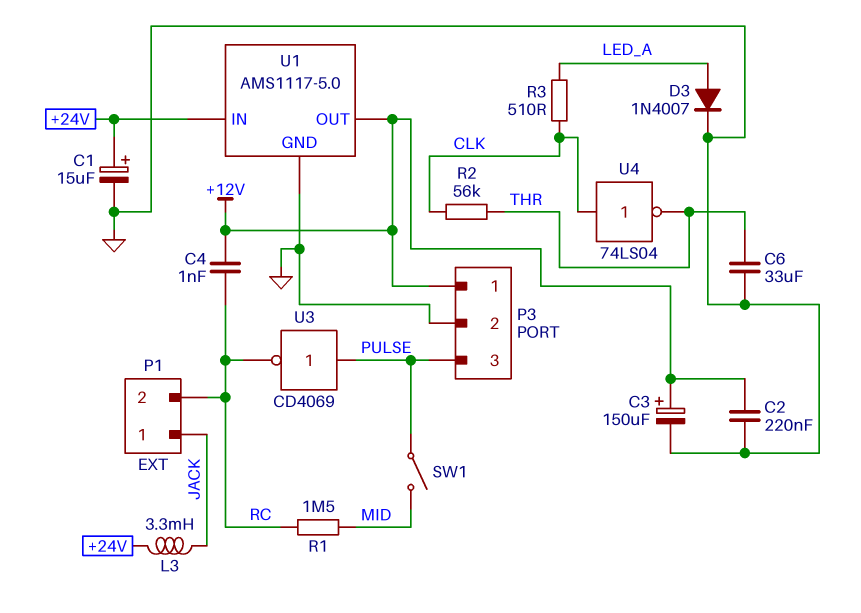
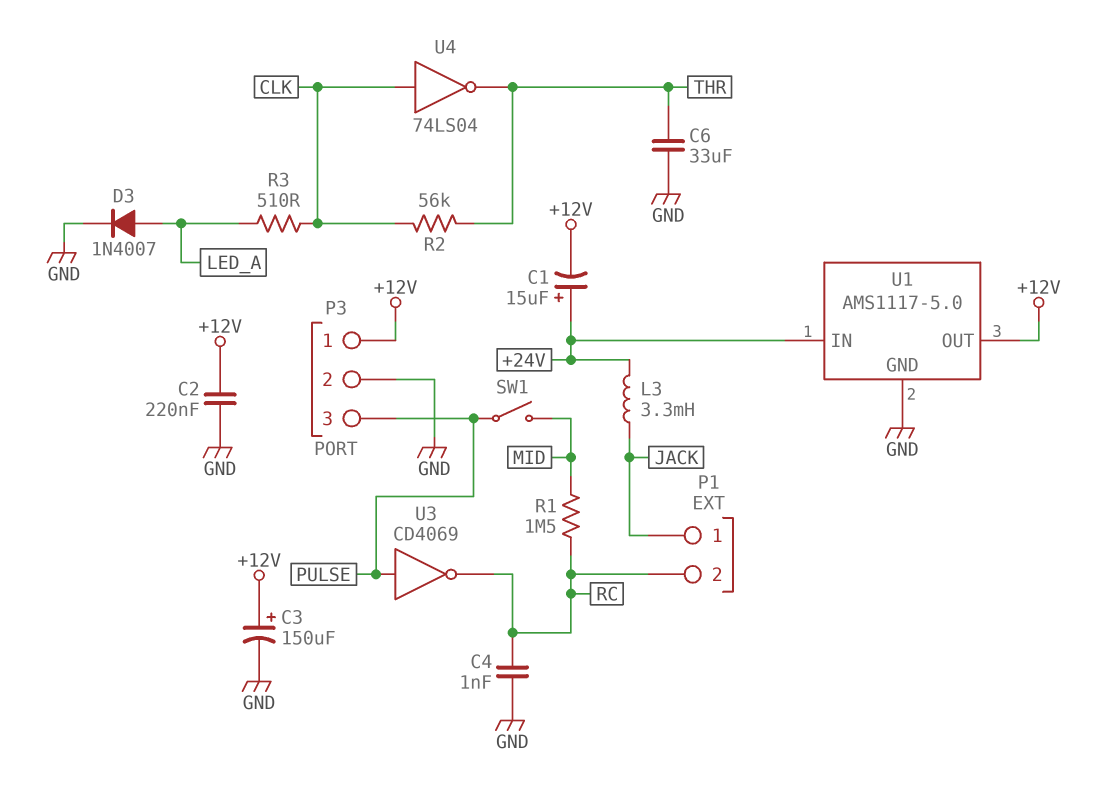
C1: 15uF (plus +24V, minus GND) -> 15uF (plus +24V, minus +12V)
C4: 1nF (+12V, RC) -> 1nF (GND, RC)

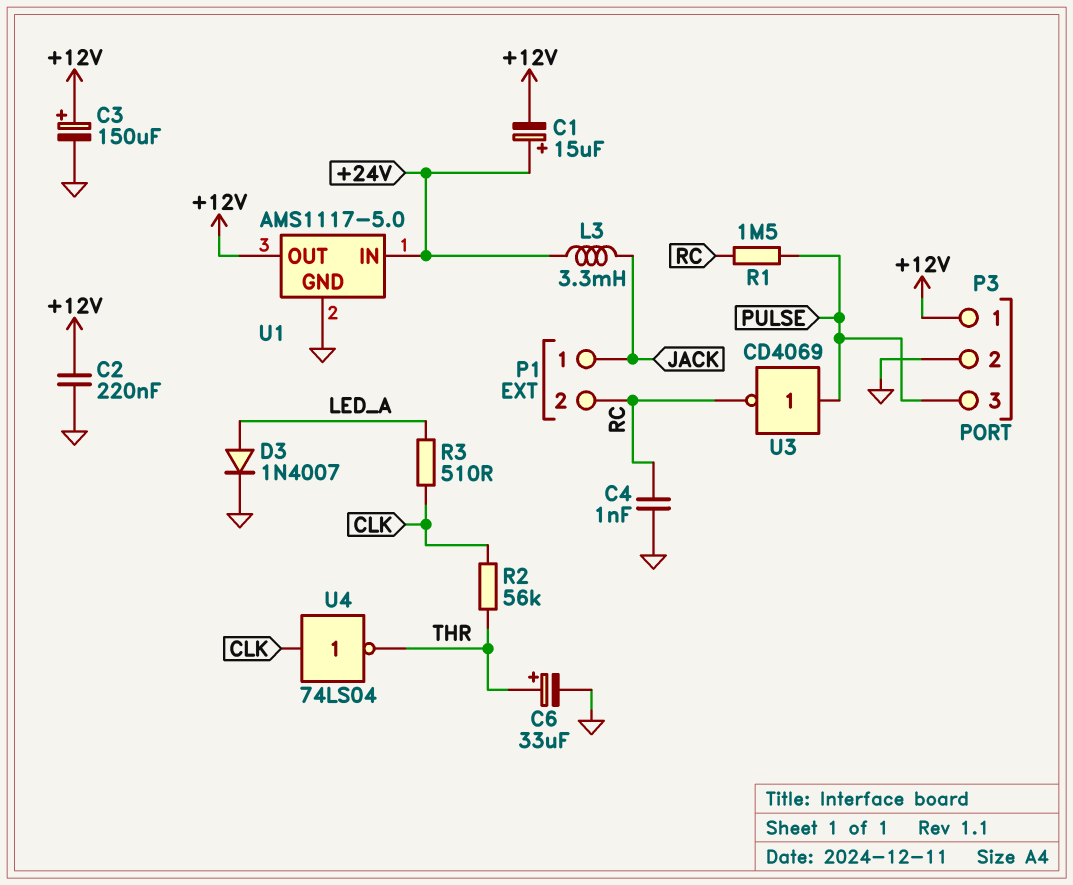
C6: 33uF (GND, THR) -> 33uF (plus THR, minus GND)
R1: 1.5M (MID, RC) -> 1.5M (PULSE, RC)
SW1: switch (MID, PULSE) -> none

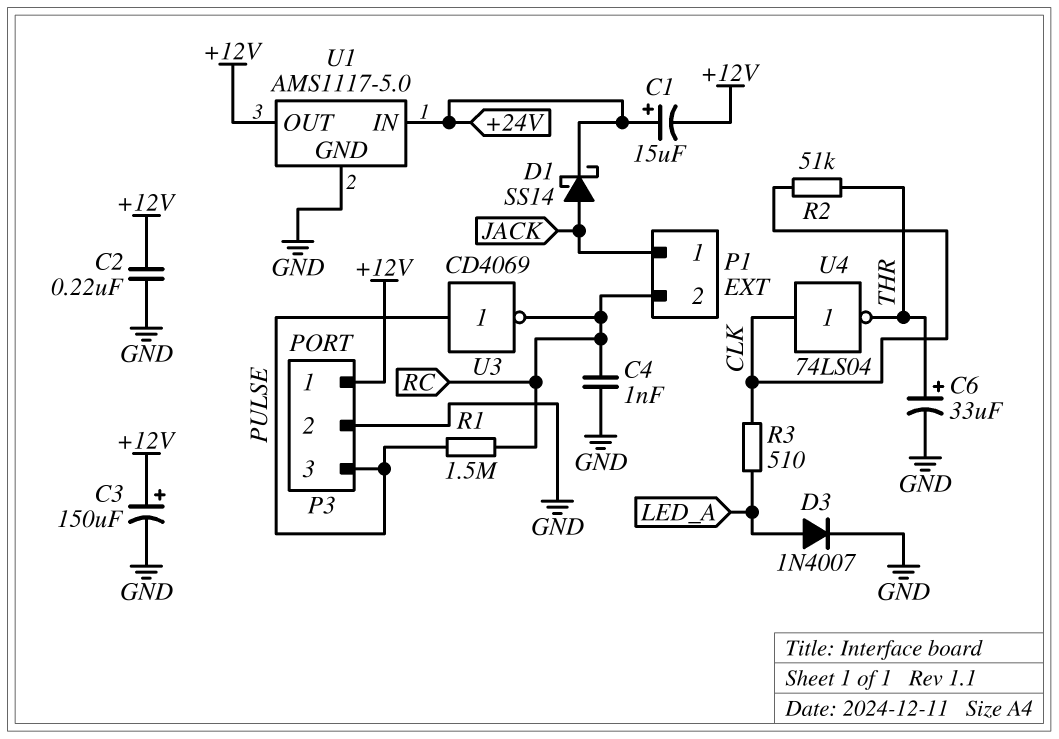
D1: none -> schottky SS14 (A JACK, K +24V)
L3: 3.3mH (+24V, JACK) -> none
R2: 56k (CLK, THR) -> 51k (CLK, THR)

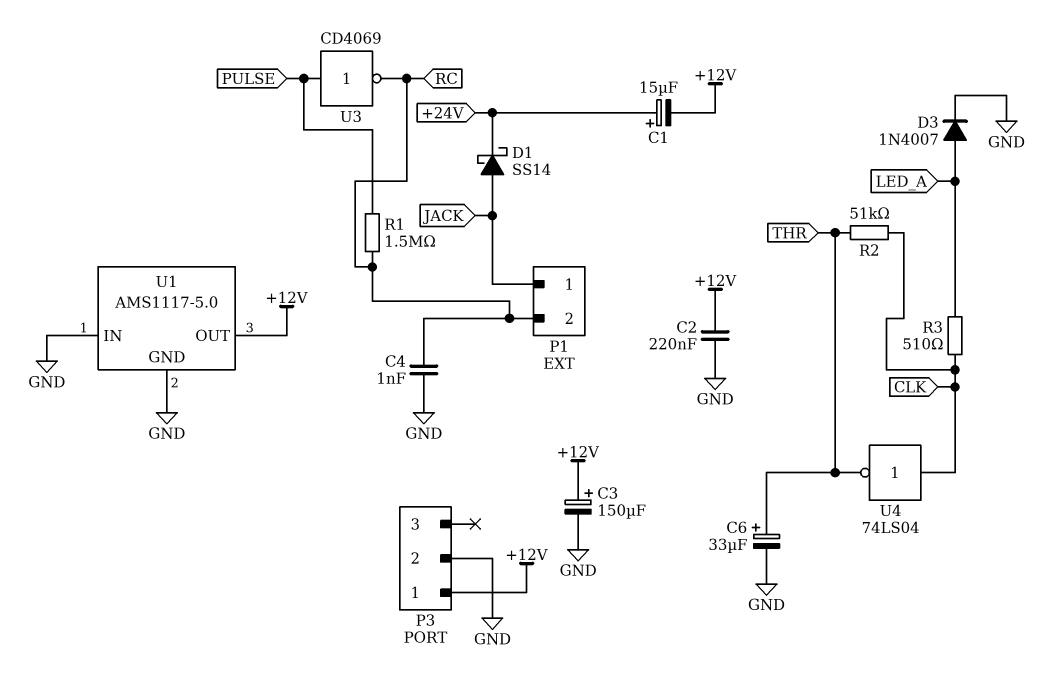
P3 pin 3: PULSE -> none
U1 pin IN: +24V -> GND

